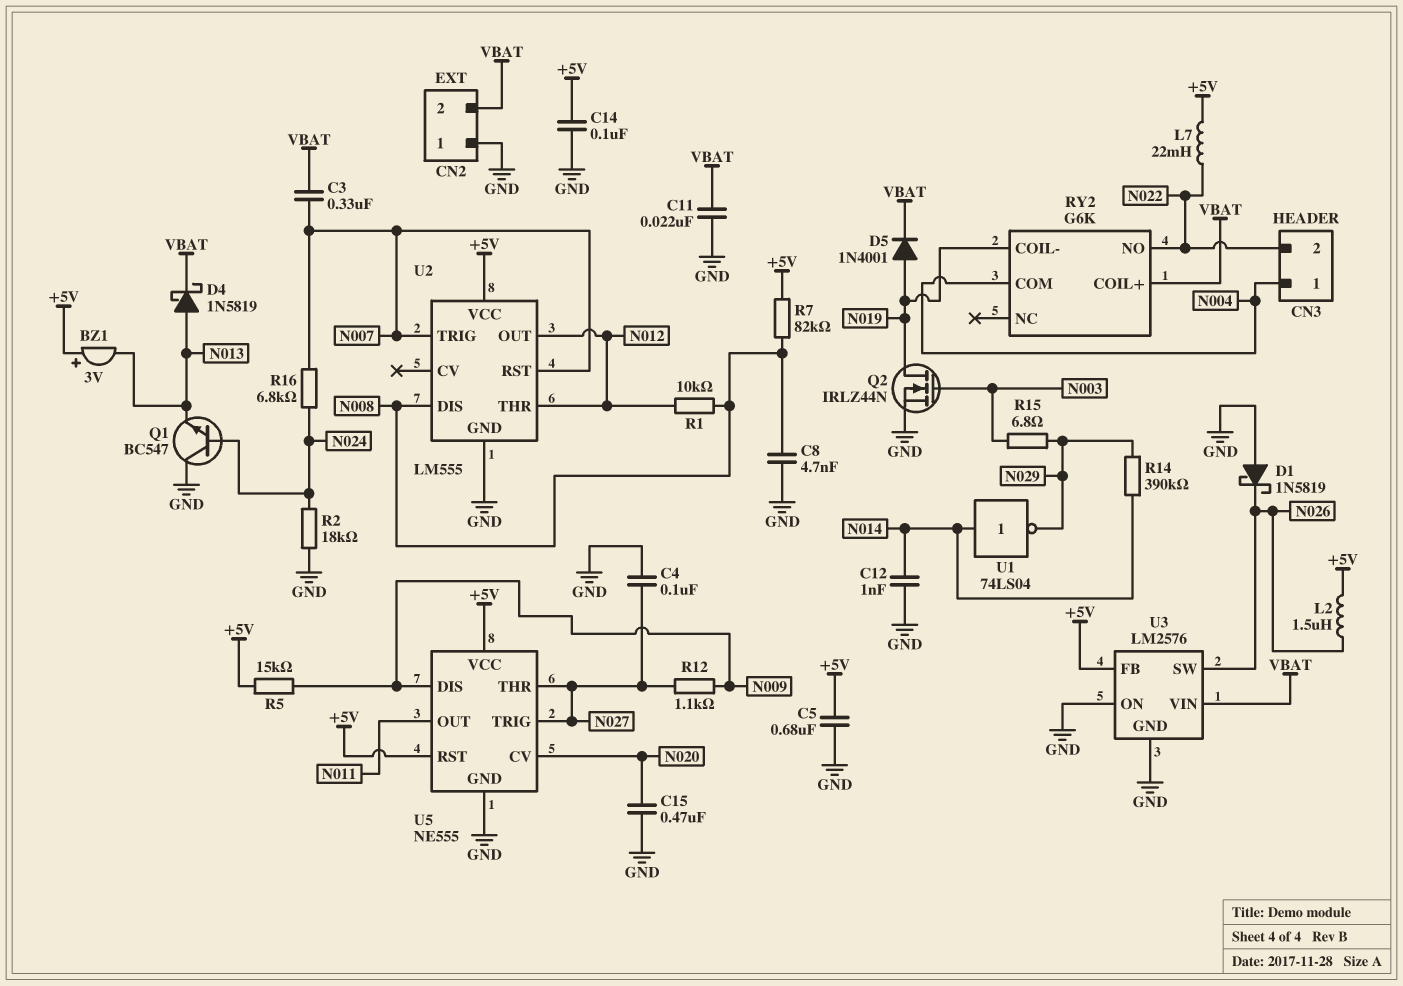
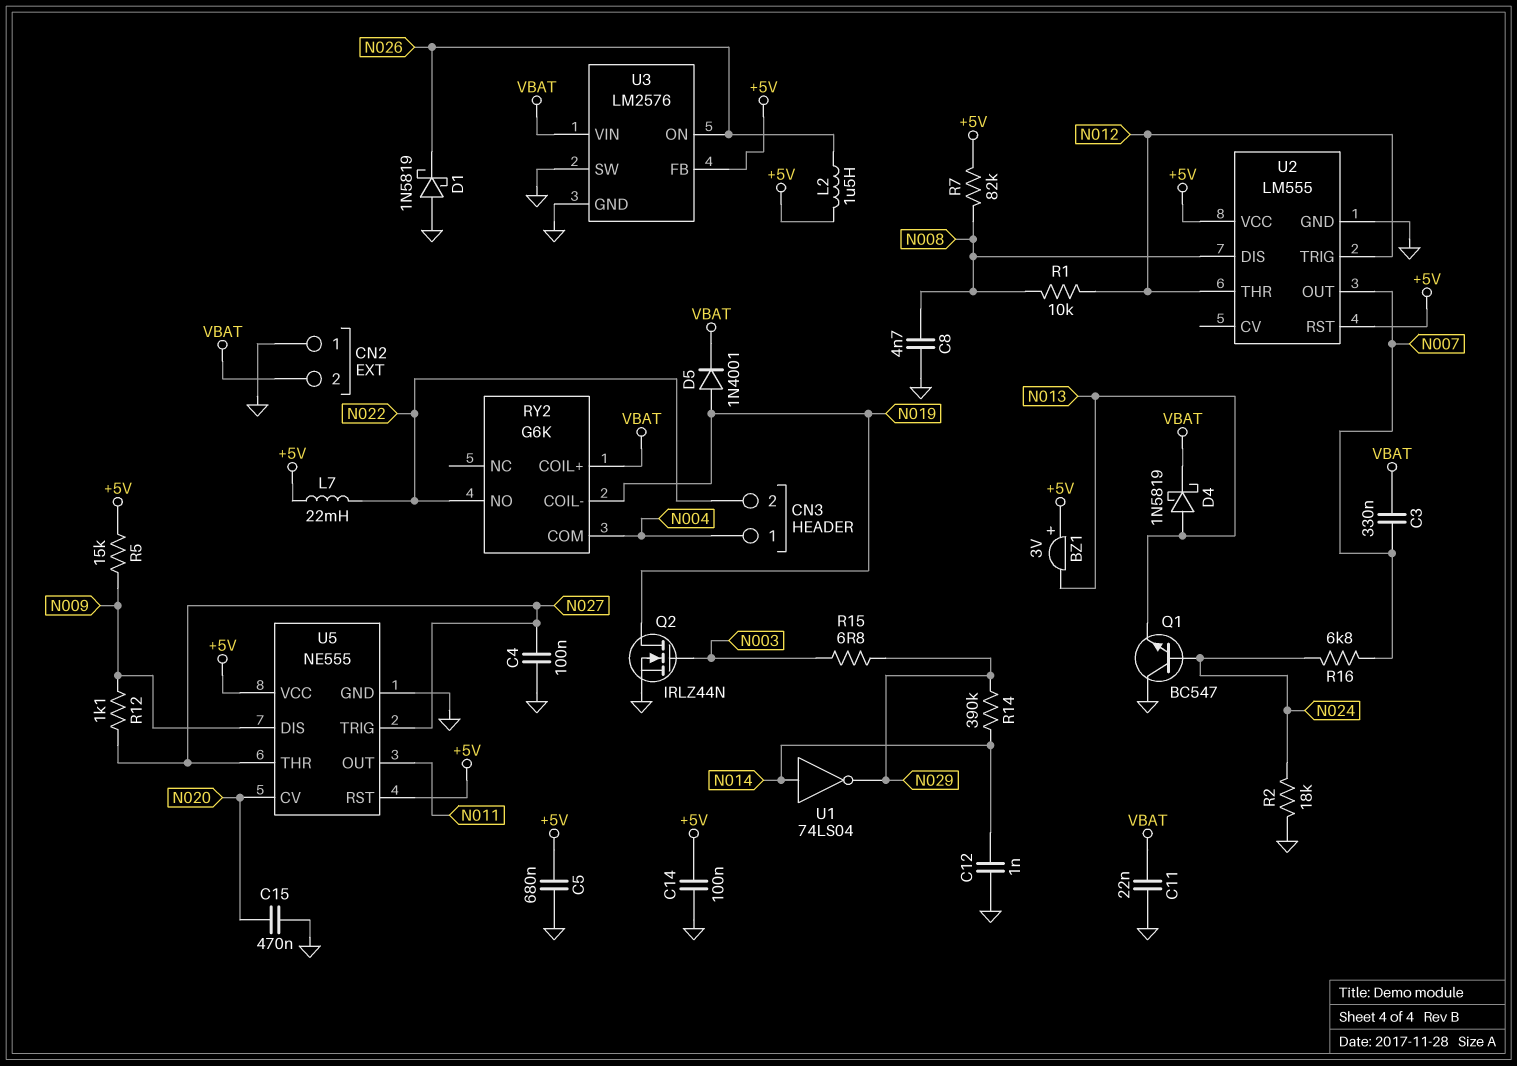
U2 pin OUT: N012 -> N007
U2 pin RST: N007 -> +5V
U2 pin TRIG: N007 -> N012
U3 pin ON: GND -> N026
U3 pin SW: N026 -> GND

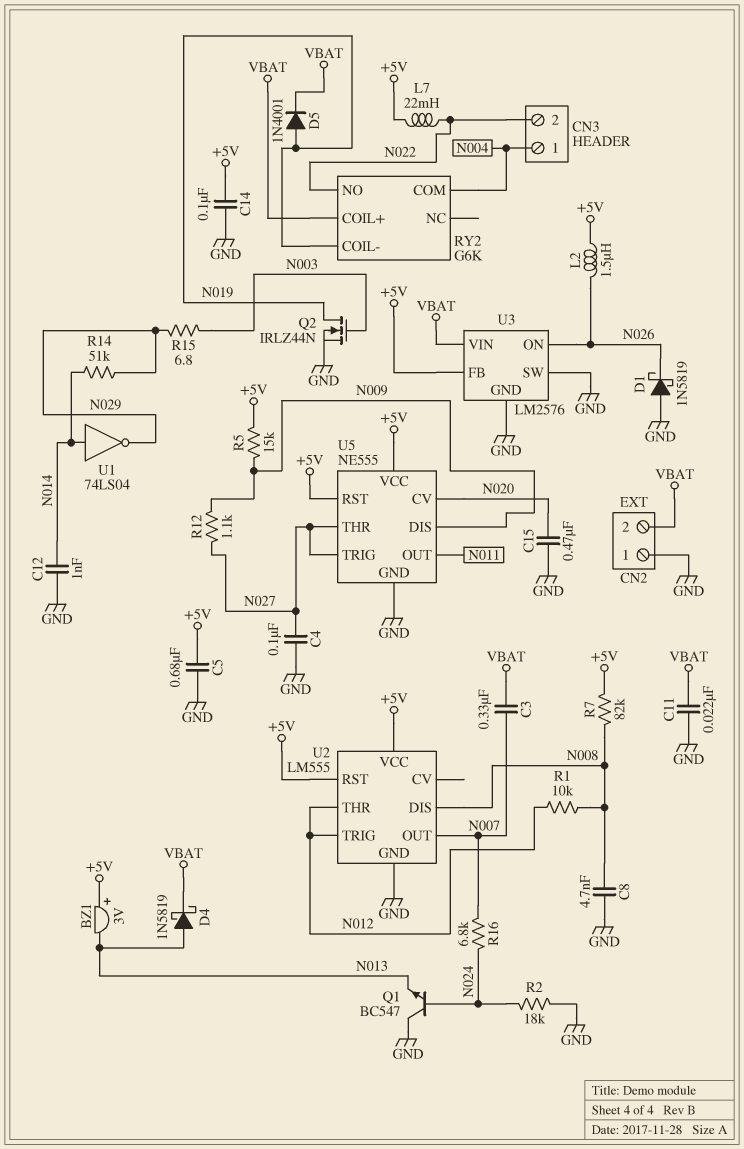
R14: 390k (N014, N029) -> 51k (N014, N029)

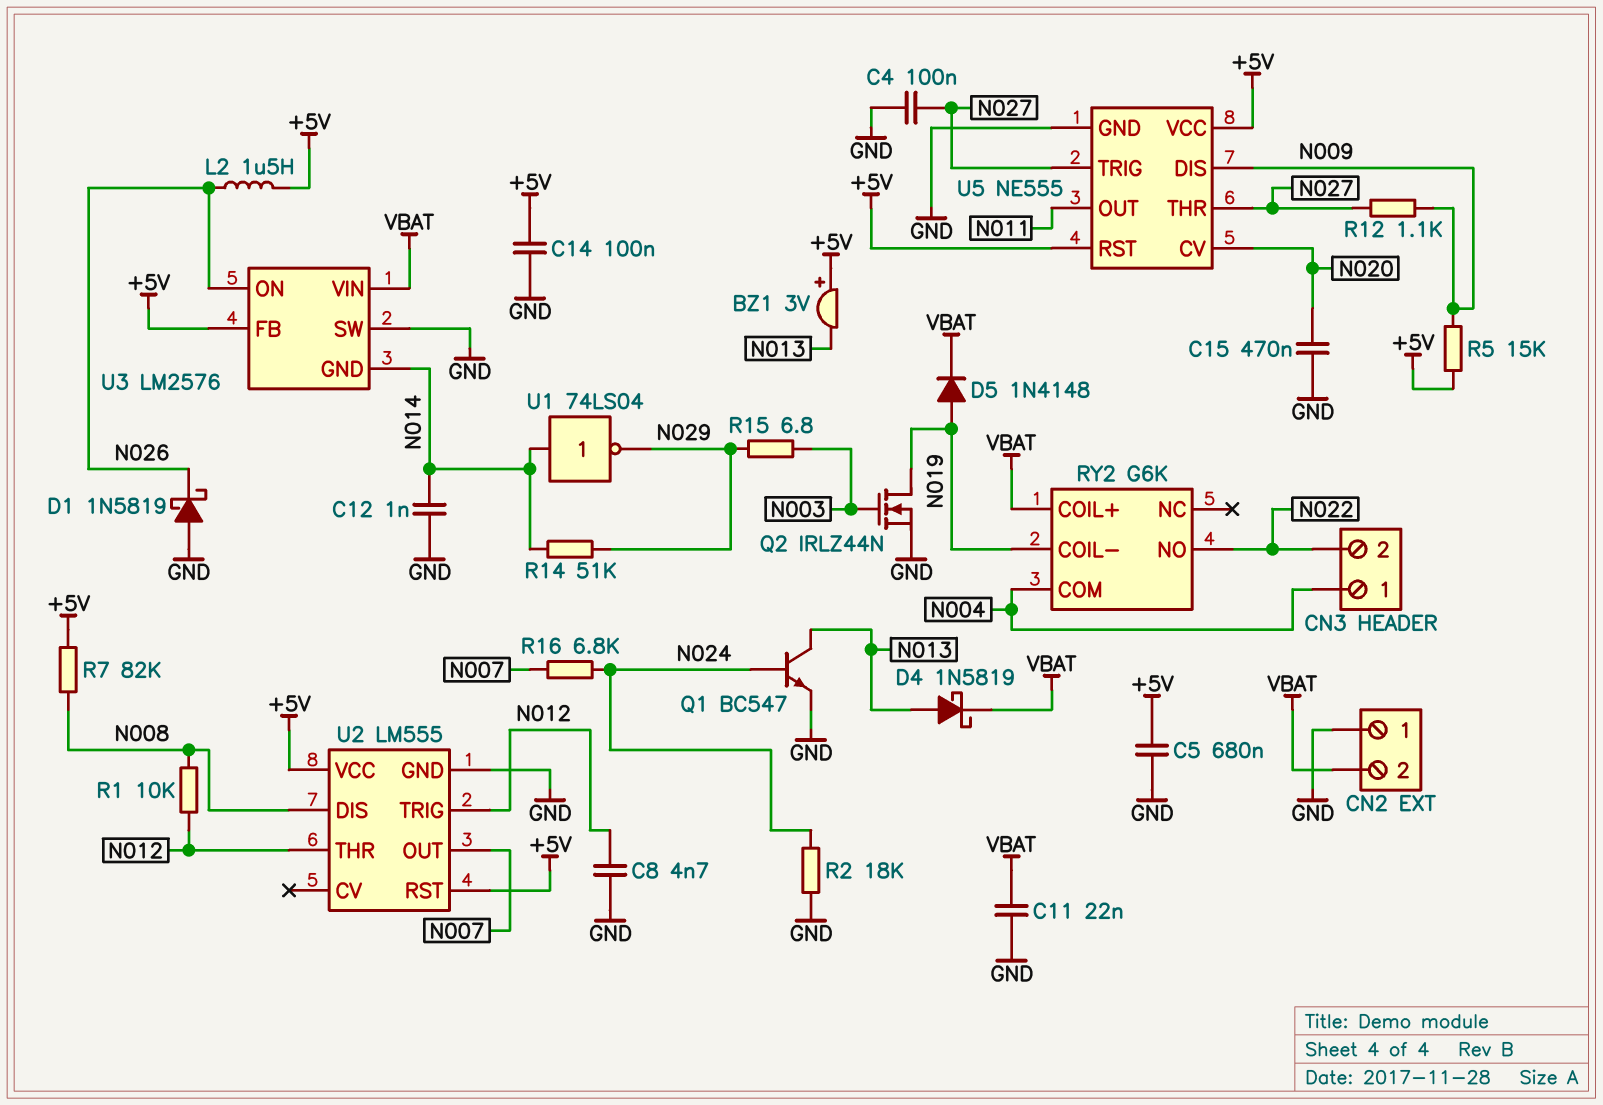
C3: 330nF (N007, VBAT) -> none
C8: 4.7nF (GND, N008) -> 4.7nF (GND, N012)
D5: diode 1N4001 (A N019, K VBAT) -> diode 1N4148 (A N019, K VBAT)
L7: 22mH (+5V, N022) -> none
Q1: NPN BC547 (B N024, C GND, E N013) -> NPN BC547 (B N024, C N013, E GND)
U3 pin GND: GND -> N014

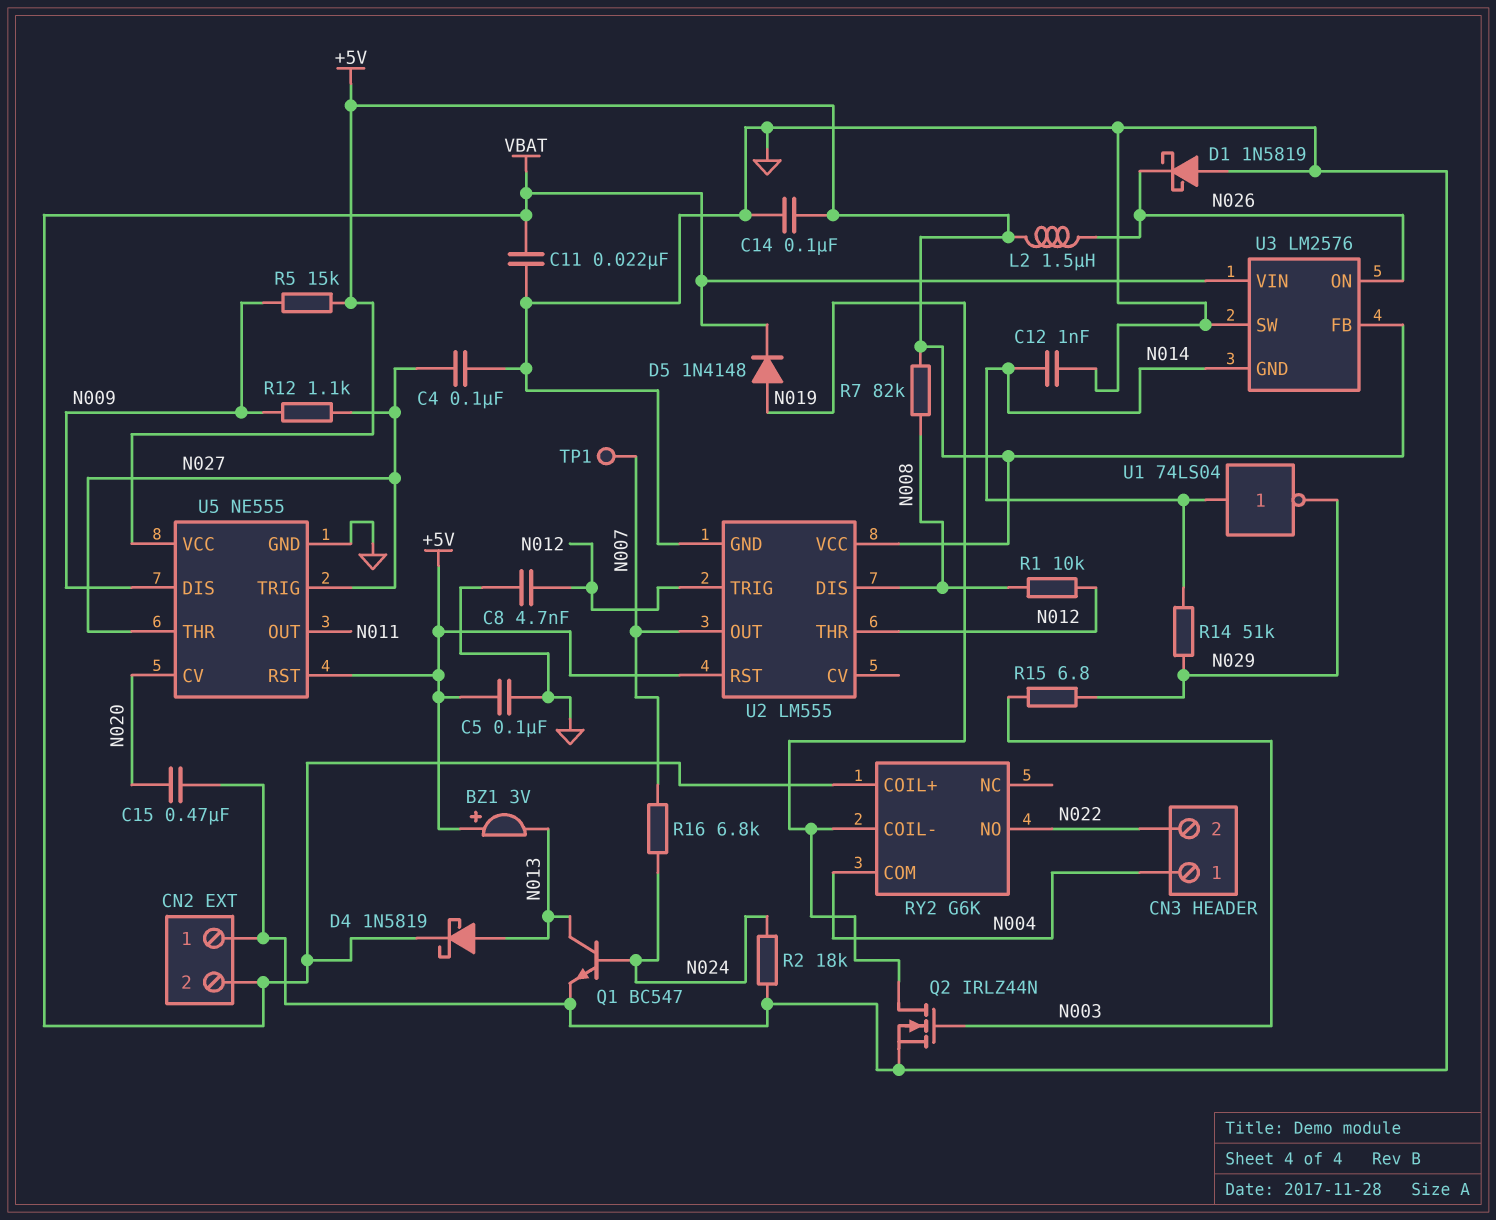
C5: 680nF (+5V, GND) -> 100nF (+5V, GND)
TP1: none -> test point (N007)

